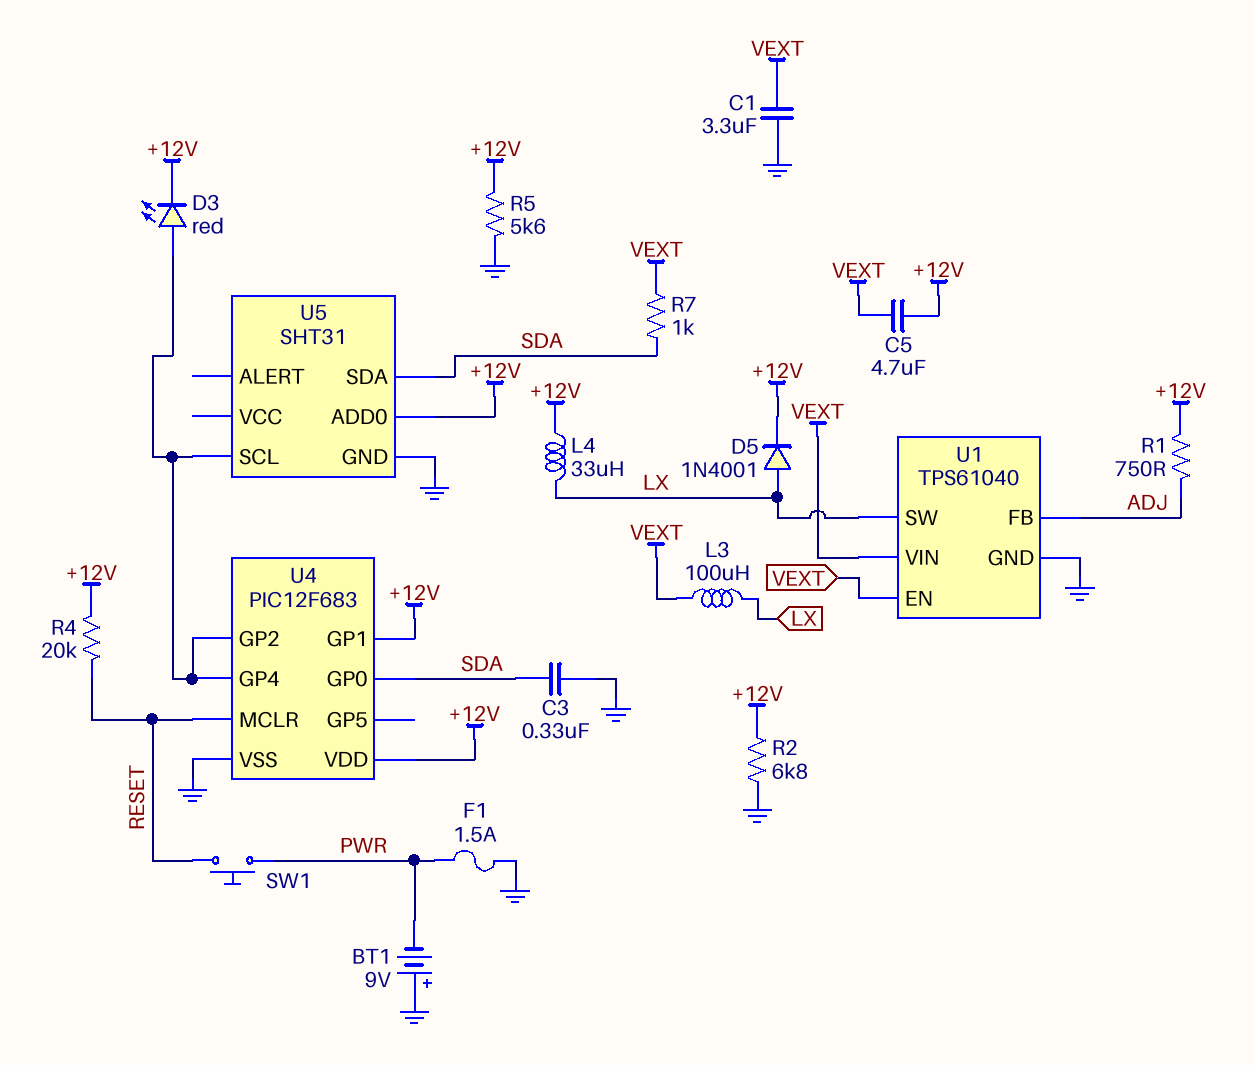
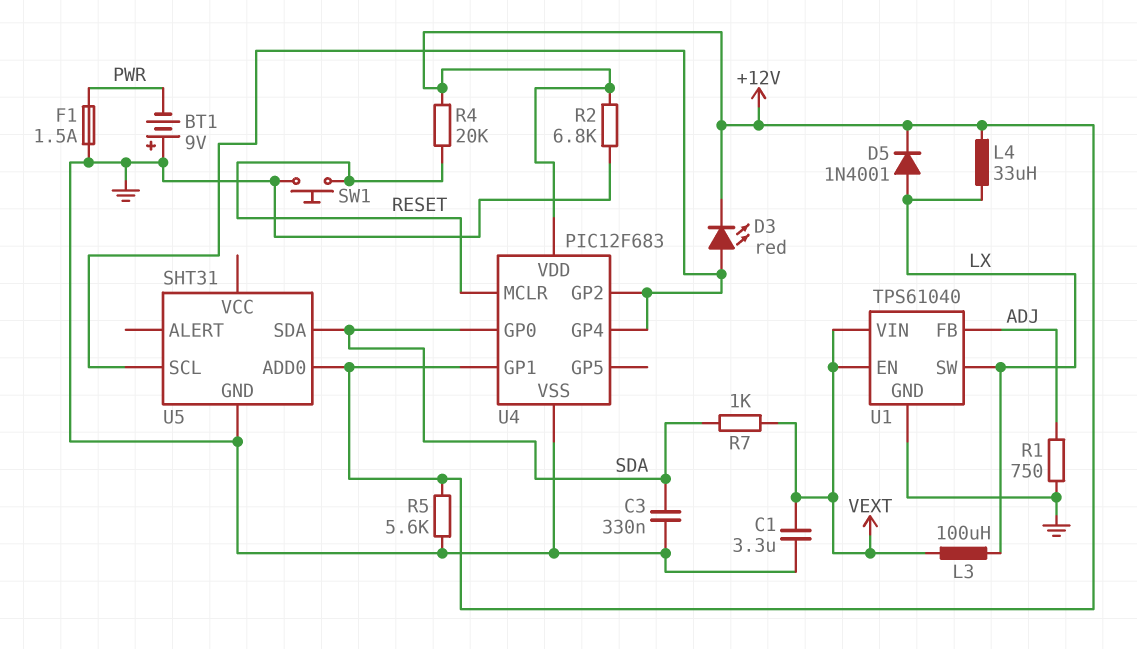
C5: 4.7uF (+12V, VEXT) -> none
R1: 750 (+12V, ADJ) -> 750 (ADJ, GND)
SW1: button (PWR, RESET) -> button (GND, RESET)

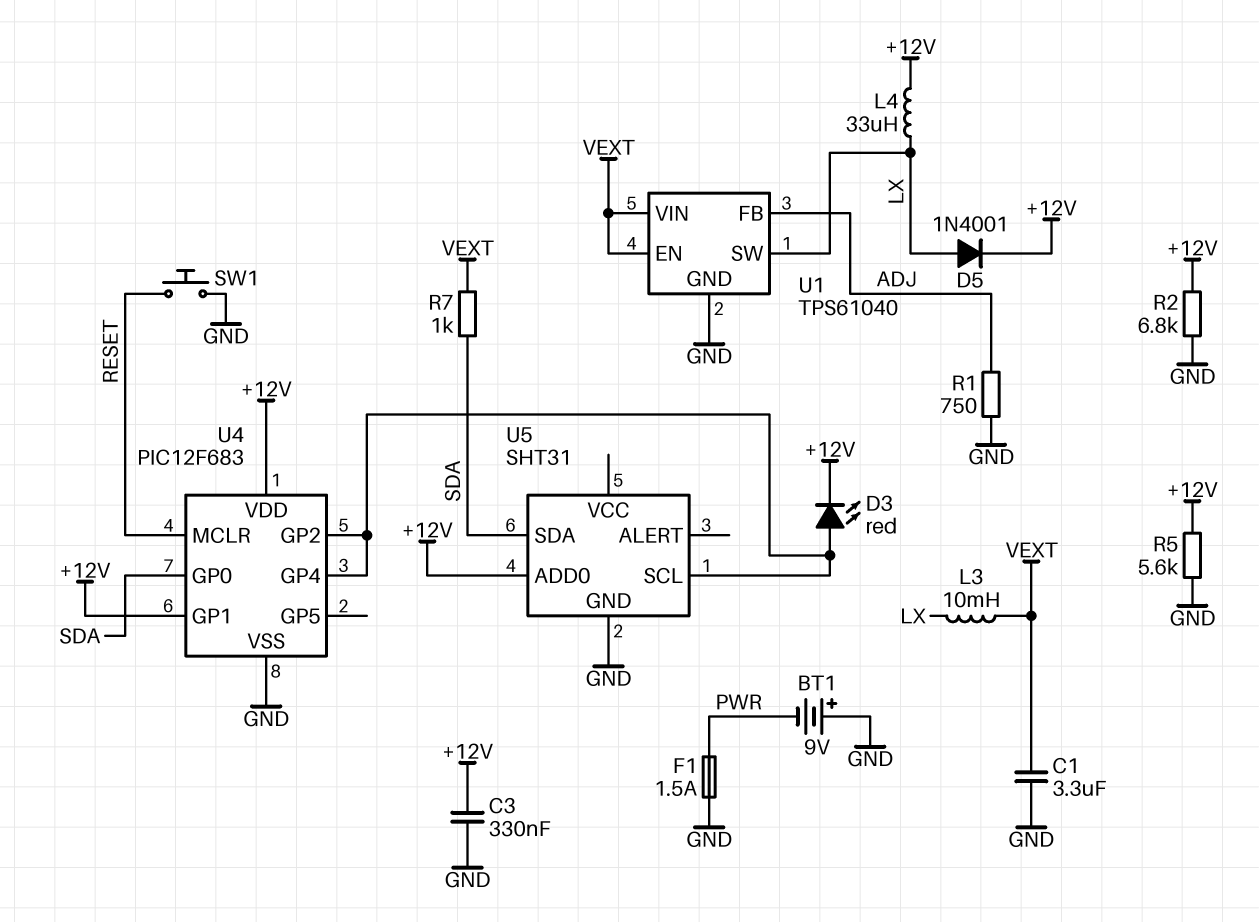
C3: 330nF (GND, SDA) -> 330nF (+12V, GND)
L3: 100uH (LX, VEXT) -> 10mH (LX, VEXT)
R4: 20k (+12V, RESET) -> none

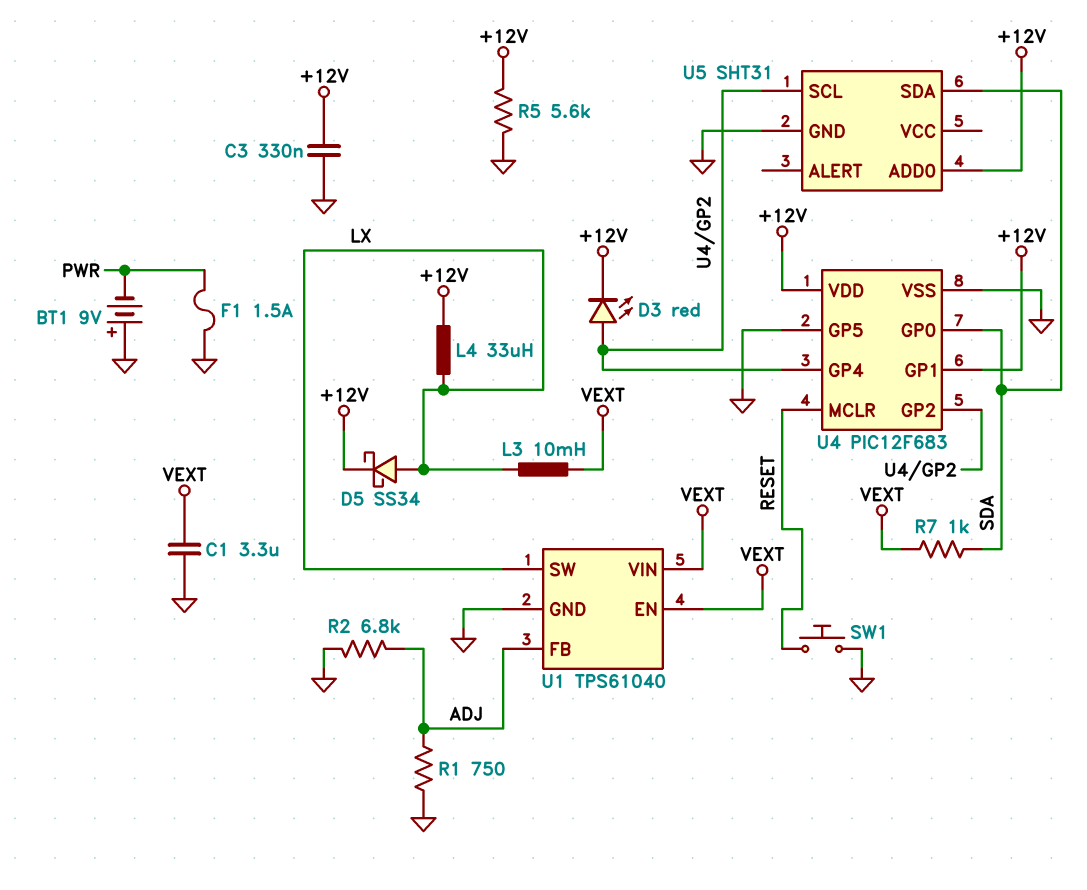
D5: diode 1N4001 (A LX, K +12V) -> schottky SS34 (A LX, K +12V)
R2: 6.8k (+12V, GND) -> 6.8k (ADJ, GND)
U4 pin GP5: none -> GND

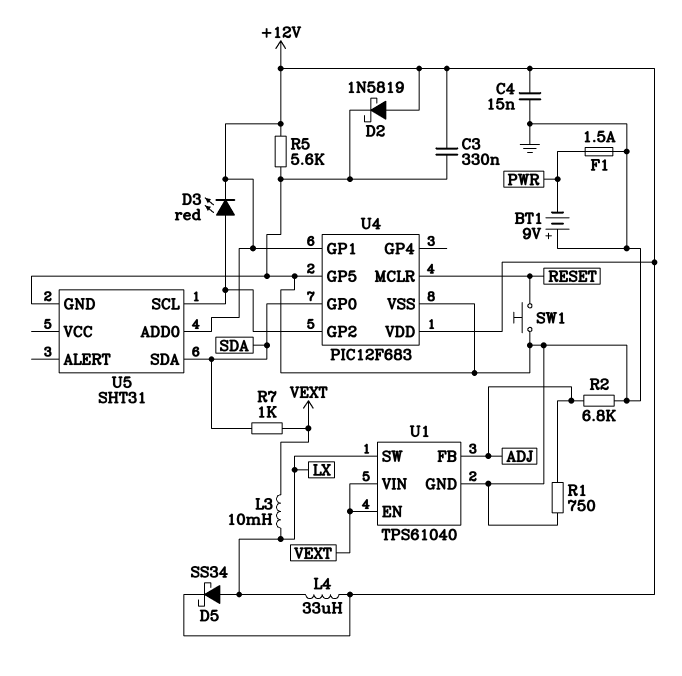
C1: 3.3uF (GND, VEXT) -> none
C4: none -> 15nF (+12V, GND)
D2: none -> schottky 1N5819 (A +12V, K GND)
U4 pin GP4: U4/GP2 -> none

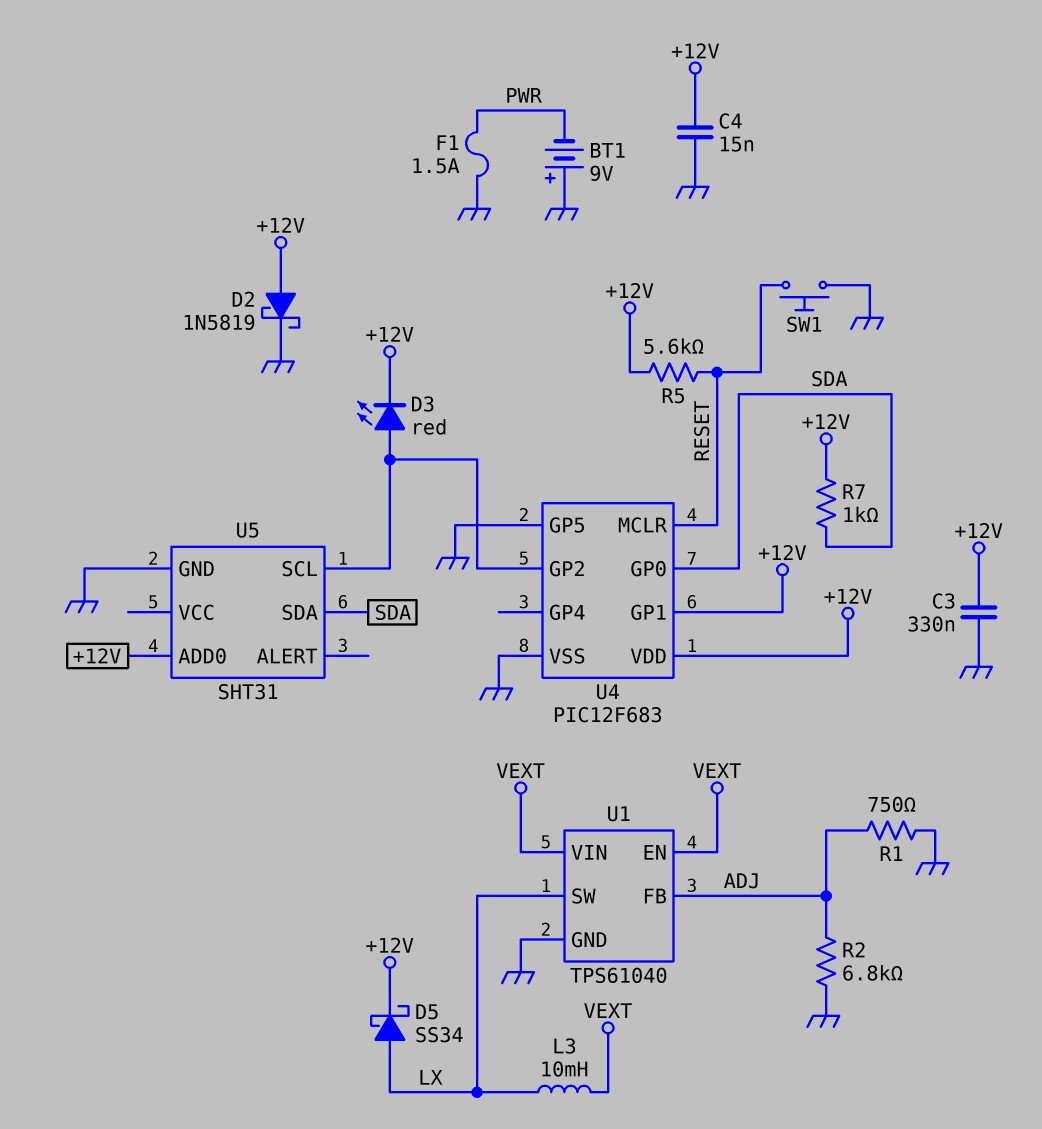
L4: 33uH (+12V, LX) -> none
R5: 5.6k (+12V, GND) -> 5.6k (+12V, RESET)
R7: 1k (SDA, VEXT) -> 1k (+12V, SDA)

